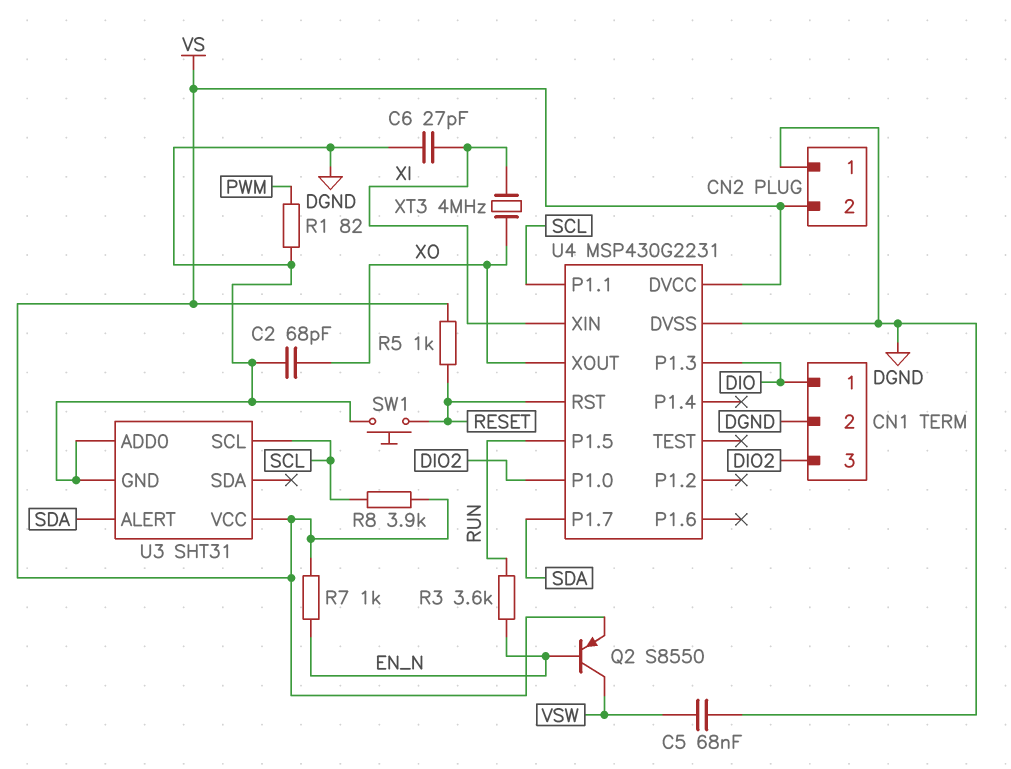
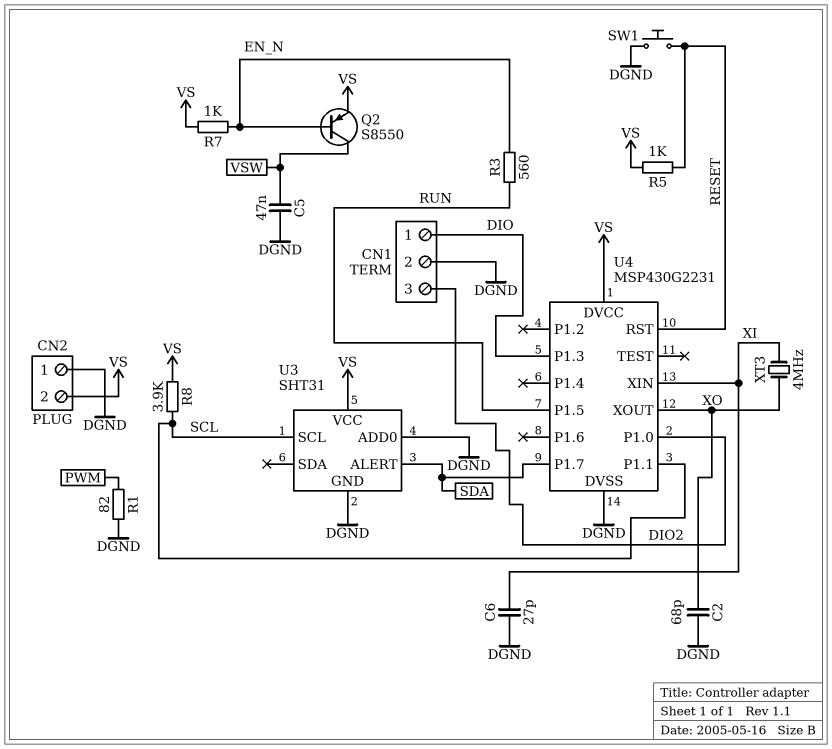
C5: 68nF (DGND, VSW) -> 47nF (DGND, VSW)
R3: 3.6k (EN_N, RUN) -> 560 (EN_N, RUN)

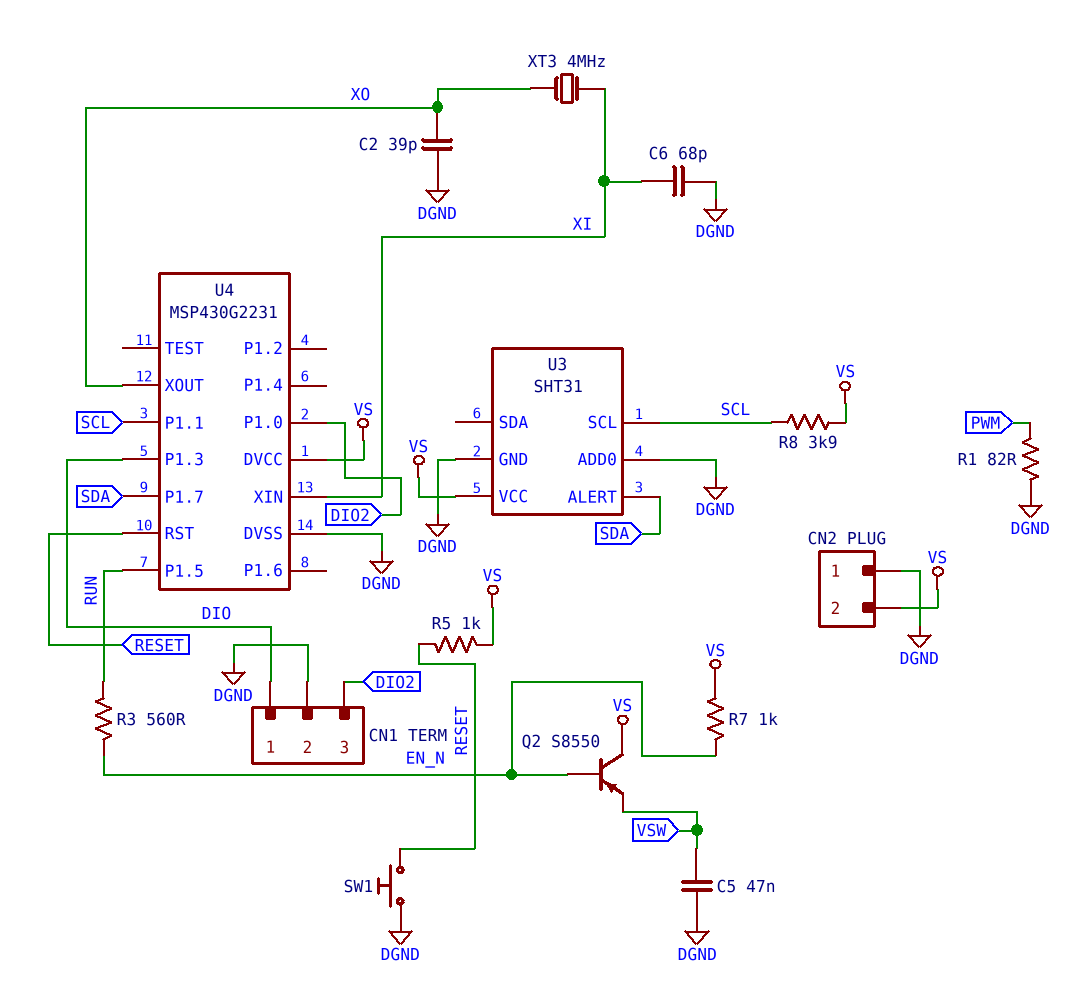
C2: 68pF (DGND, XO) -> 39pF (DGND, XO)
C6: 27pF (DGND, XI) -> 68pF (DGND, XI)
Q2: PNP S8550 (B EN_N, C VSW, E VS) -> PNP S8550 (B EN_N, C VS, E VSW)

